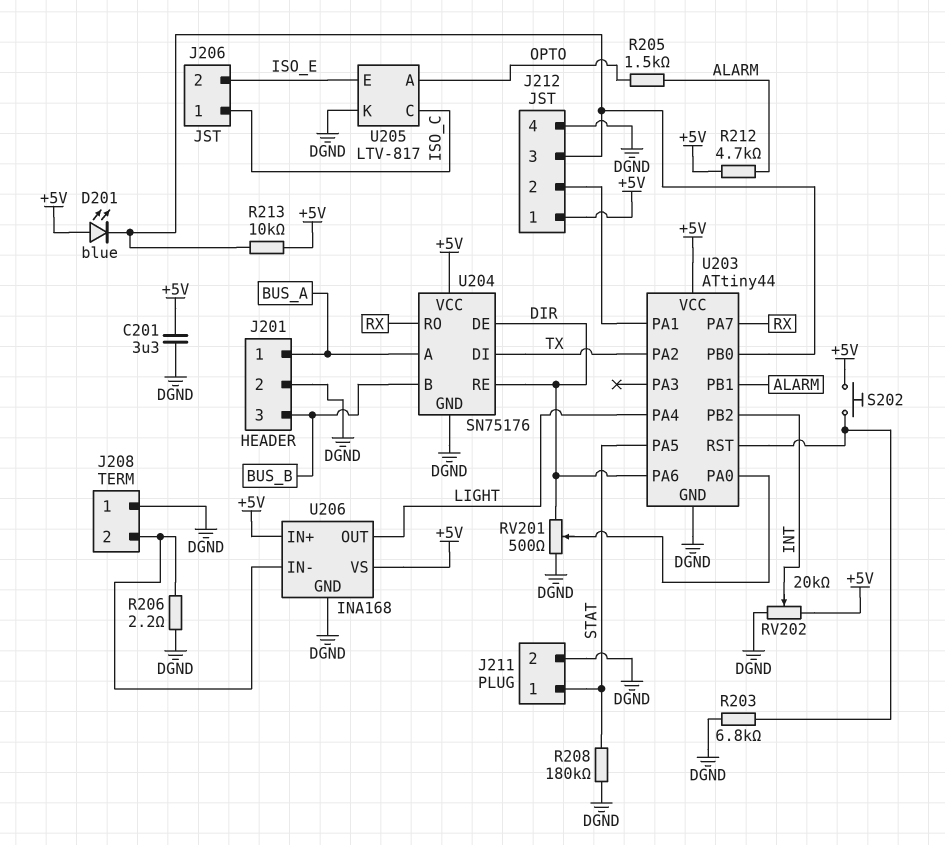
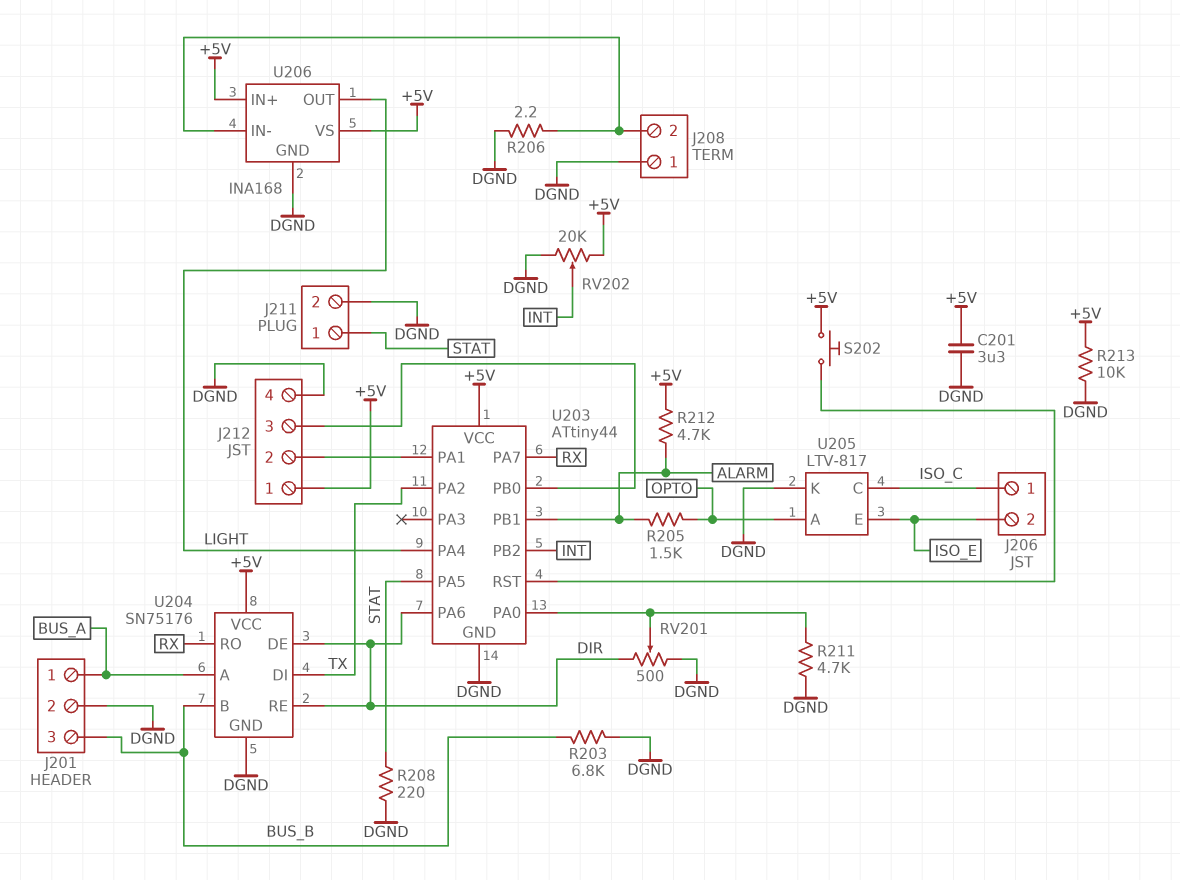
D201: LED blue (A +5V, K J212/3) -> none
R203: 6.8k (DGND, U203/RST) -> 6.8k (BUS_B, DGND)
R208: 180k (DGND, STAT) -> 220 (DGND, STAT)
R211: none -> 4.7k (DGND, U203/PA0)
R213: 10k (+5V, J212/3) -> 10k (+5V, DGND)

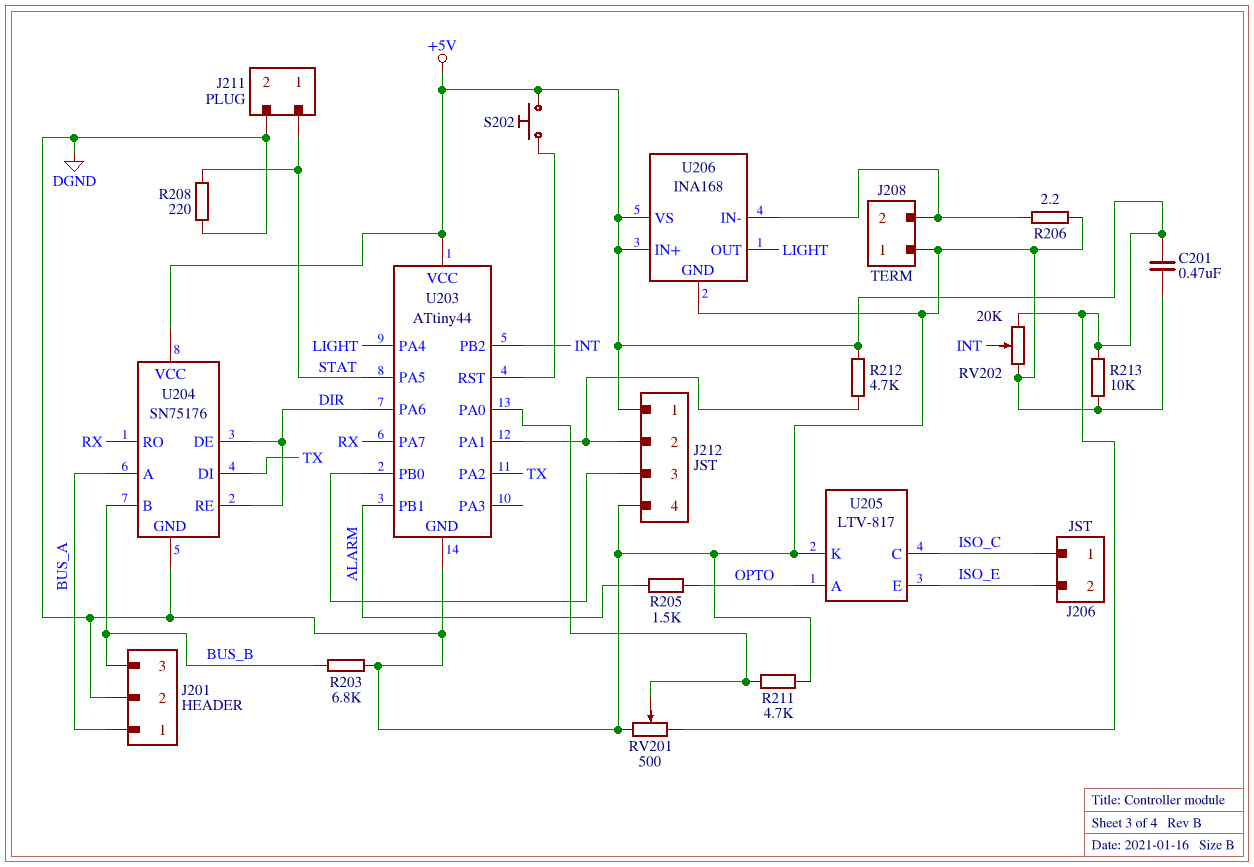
C201: 3.3uF (+5V, DGND) -> 470nF (+5V, DGND)
R212: 4.7k (+5V, ALARM) -> 4.7k (+5V, J212/2)
RV201: 500 (DGND, DIR, wiper U203/PA0) -> 500 (+5V, DGND, wiper U203/PA0)

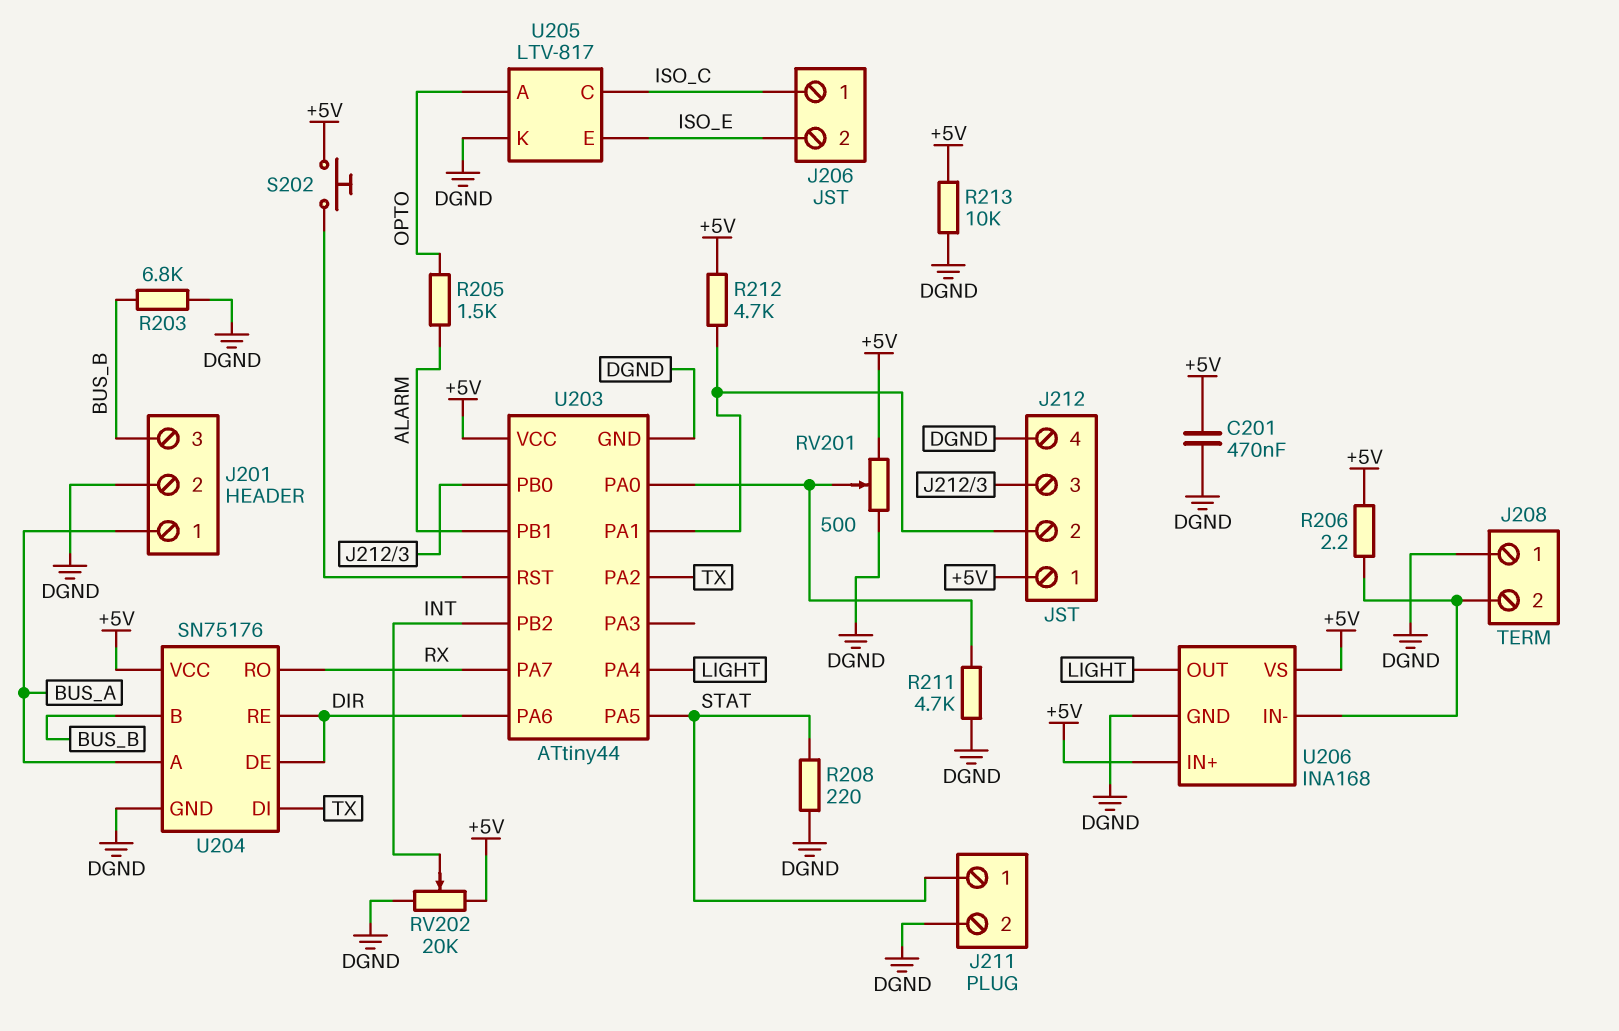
R206: 2.2 (DGND, J208/2) -> 2.2 (+5V, J208/2)

